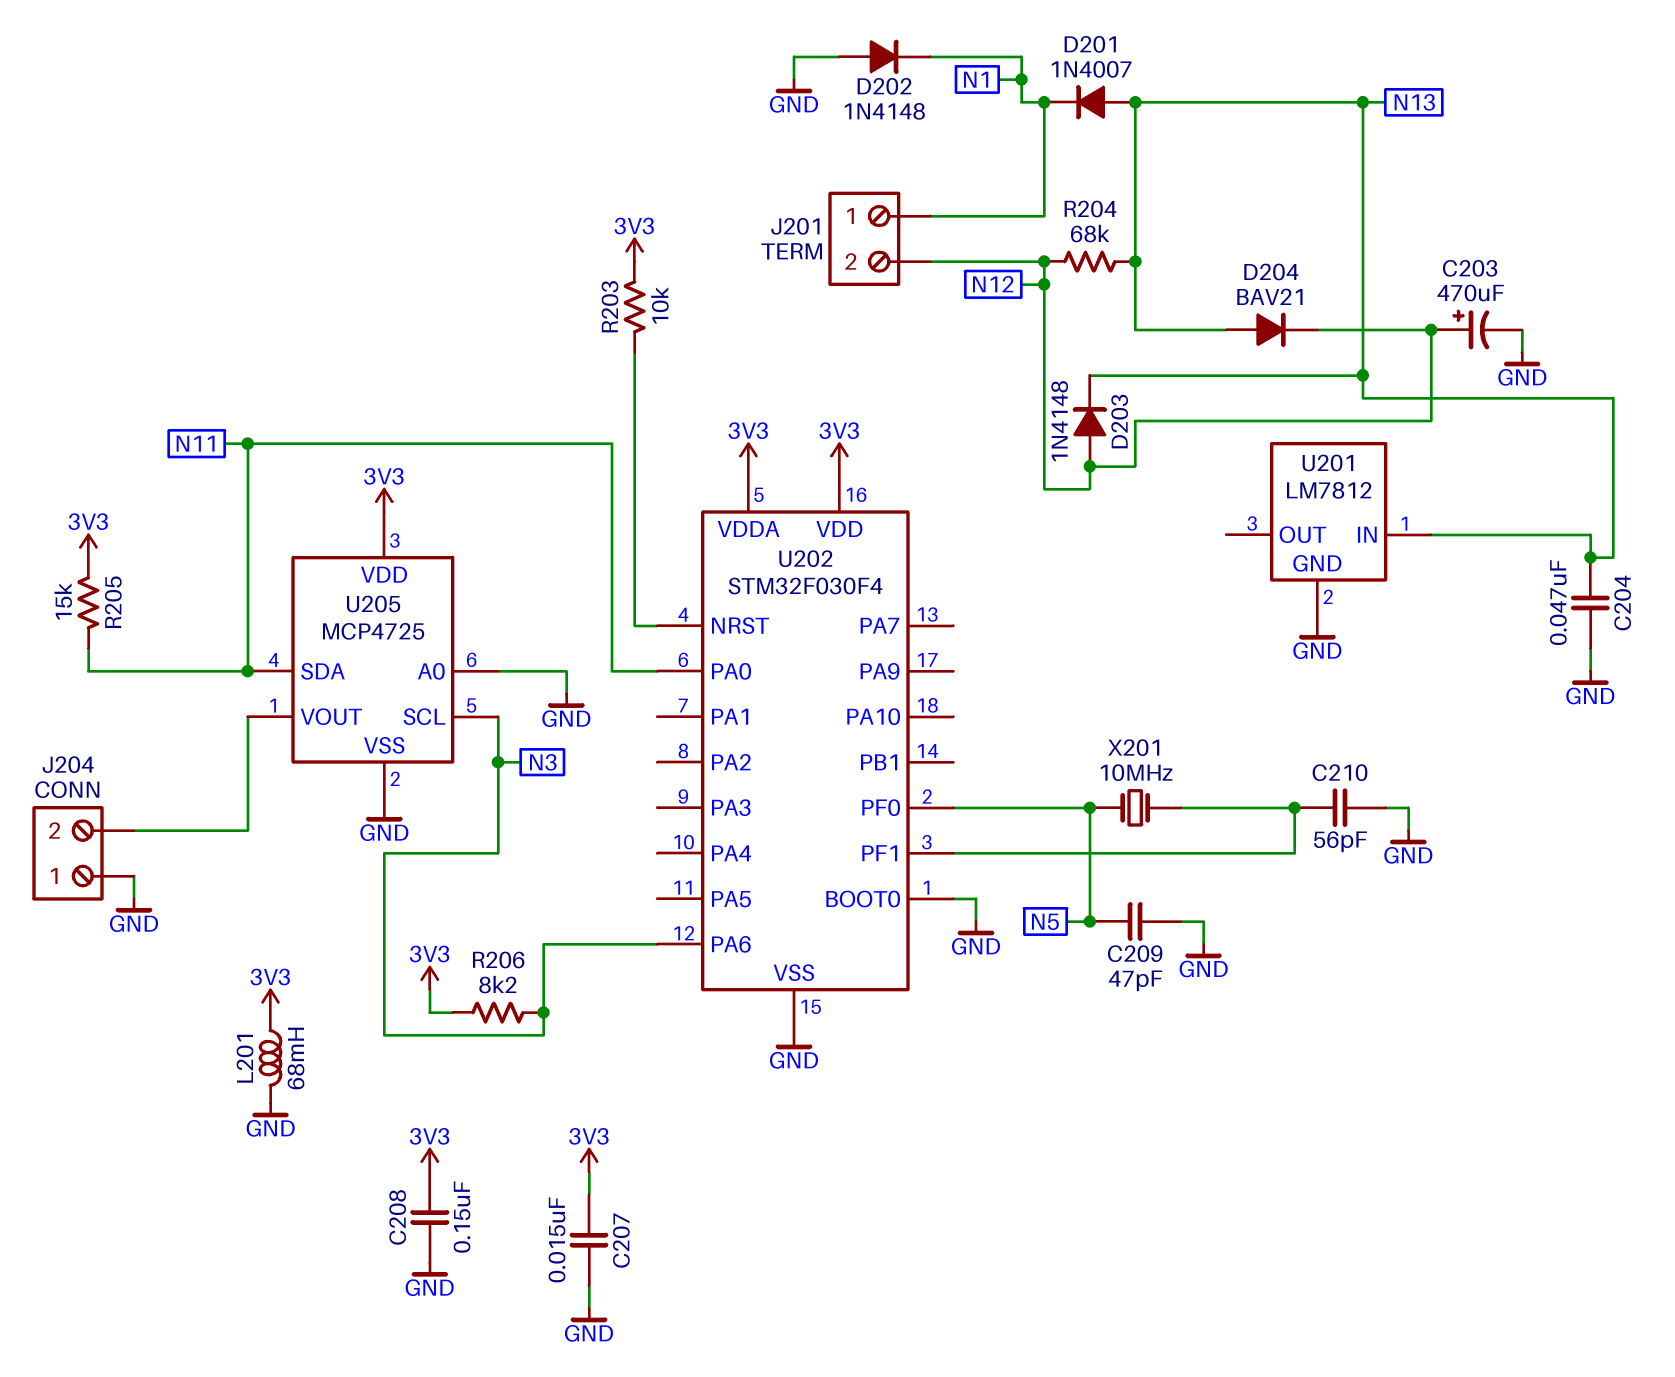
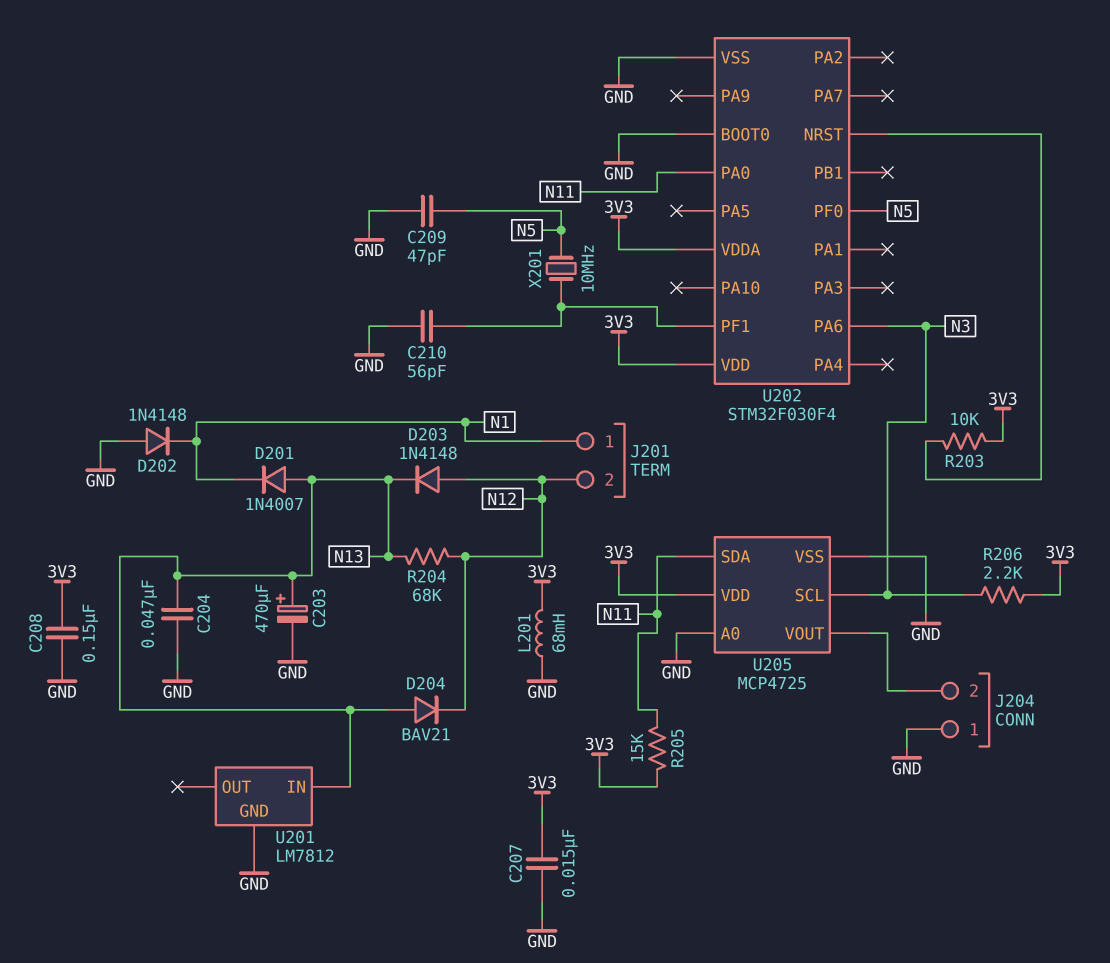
C203: 470uF (plus N12, minus GND) -> 470uF (plus N13, minus GND)
R206: 8.2k (3V3, N3) -> 2.2k (3V3, N3)

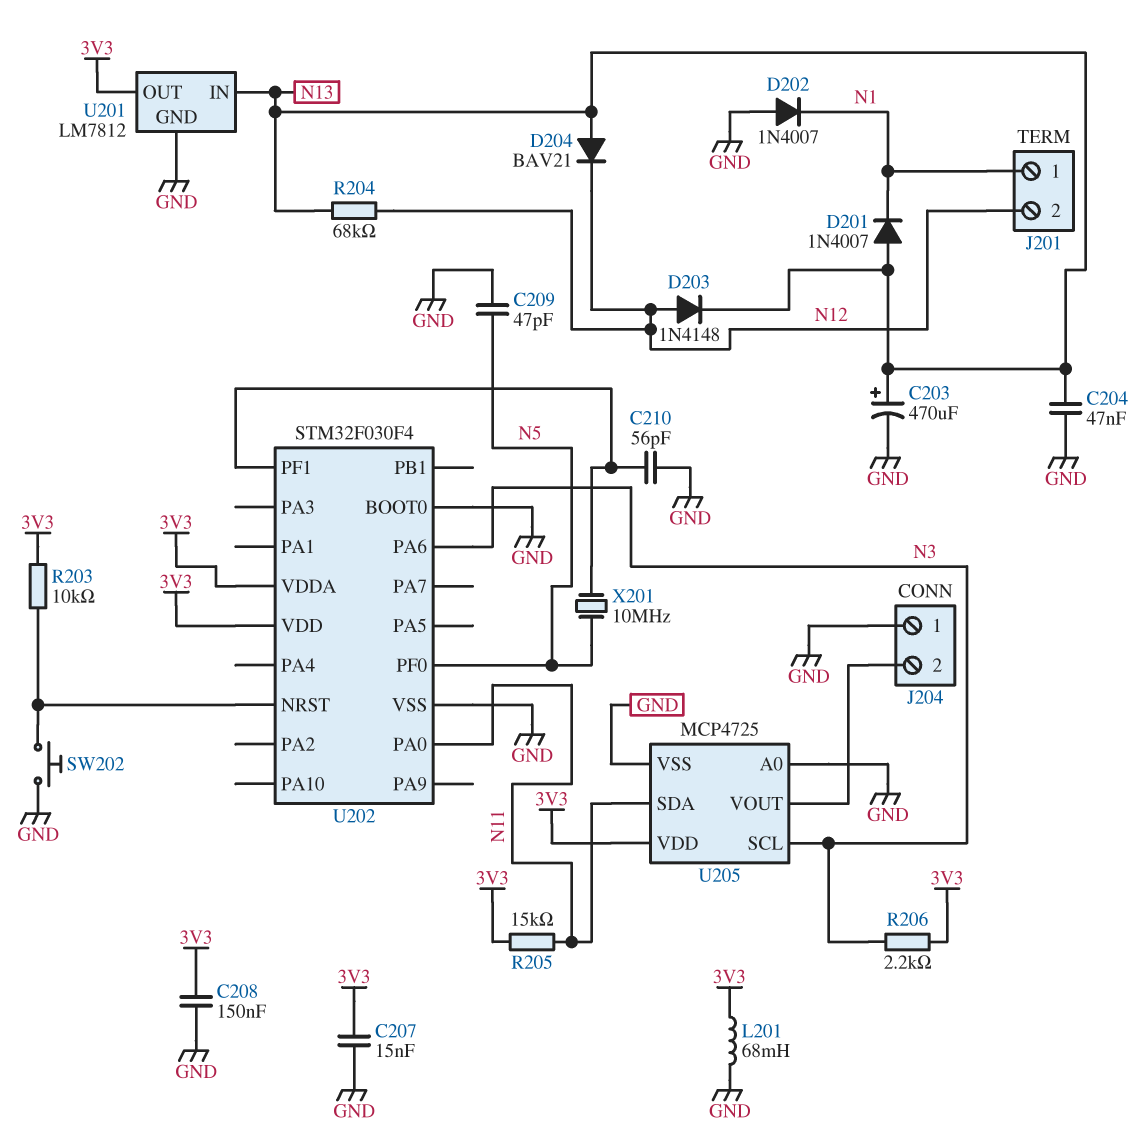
D202: diode 1N4148 (A GND, K N1) -> diode 1N4007 (A GND, K N1)
SW202: none -> button (GND, U202/NRST)
U201 pin OUT: none -> 3V3

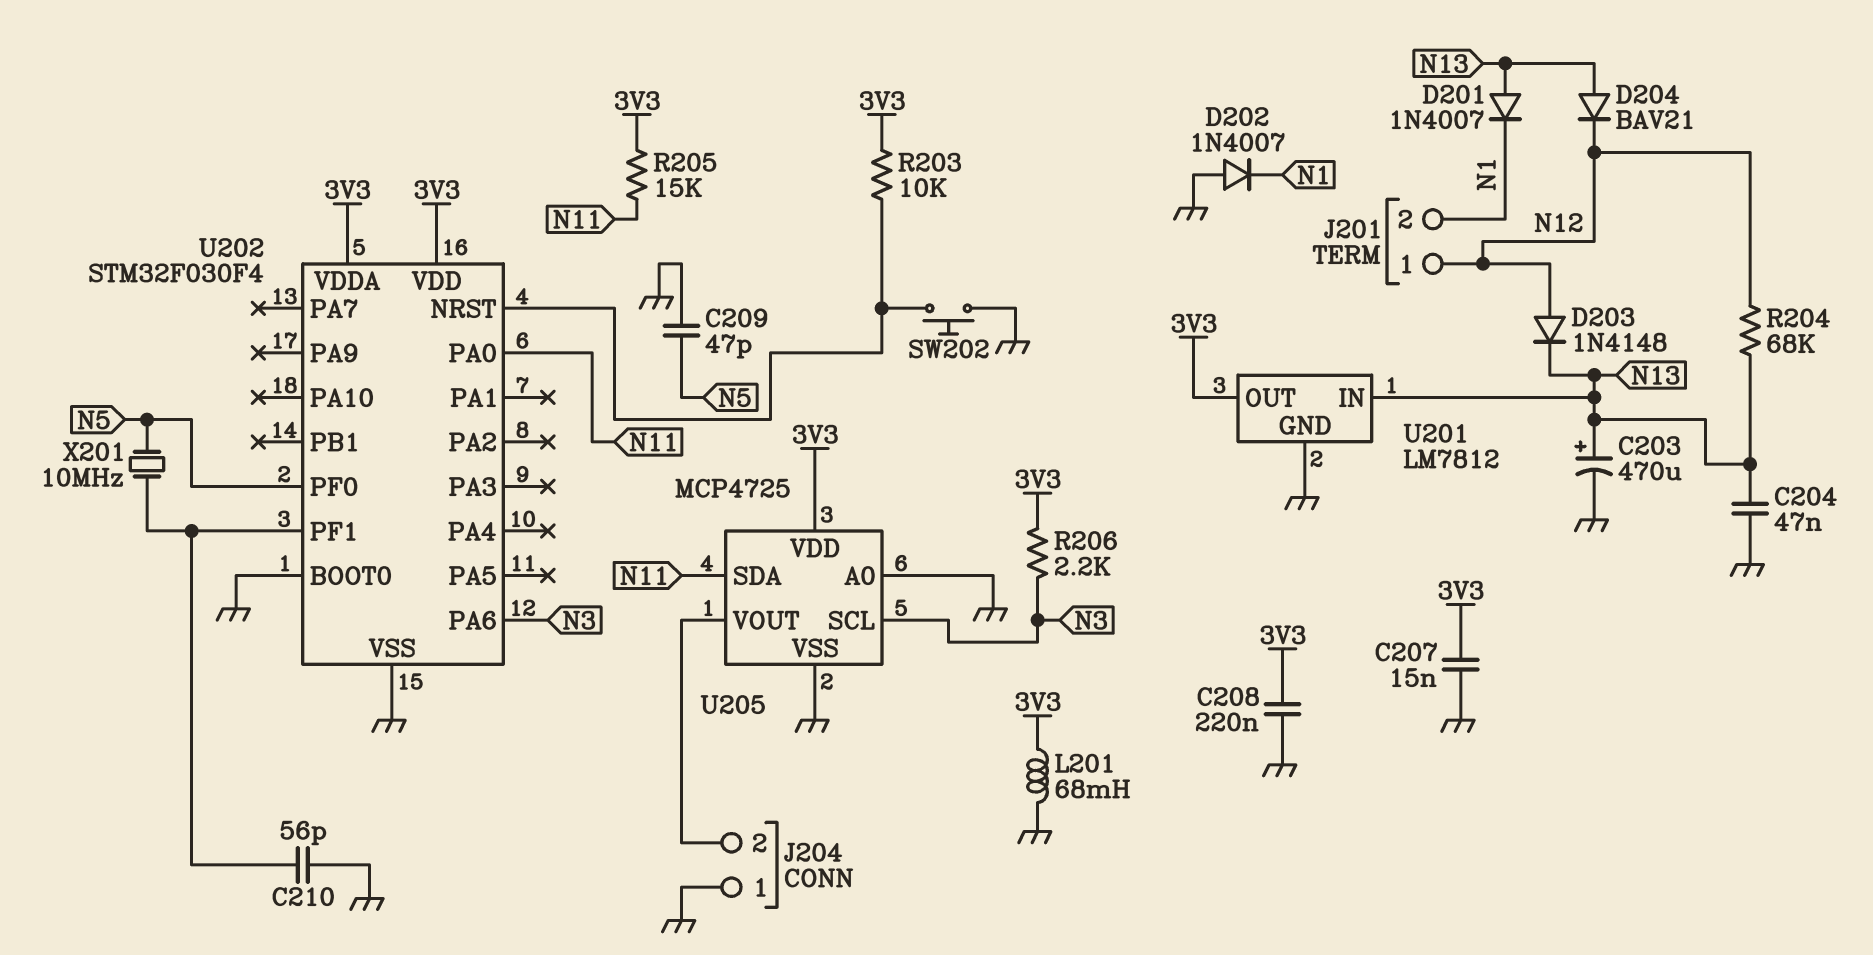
C208: 150nF (3V3, GND) -> 220nF (3V3, GND)
J201 pin 1: N1 -> N12
J201 pin 2: N12 -> N1

